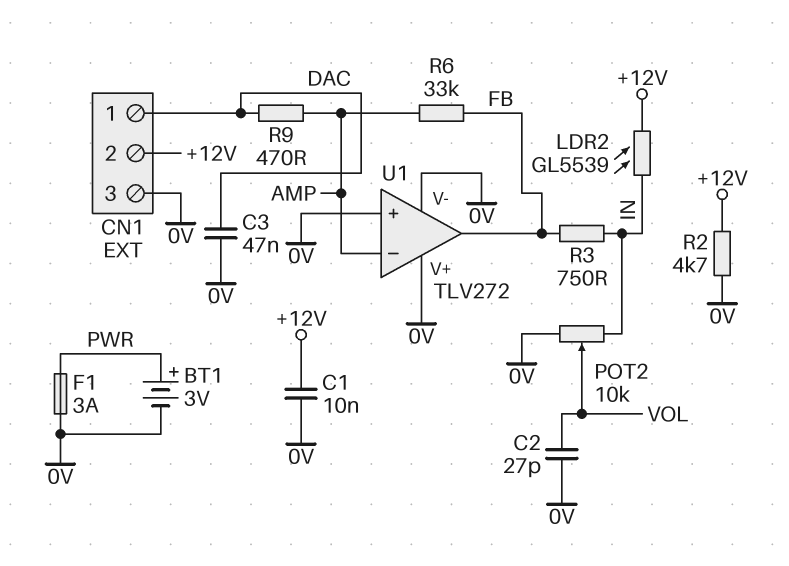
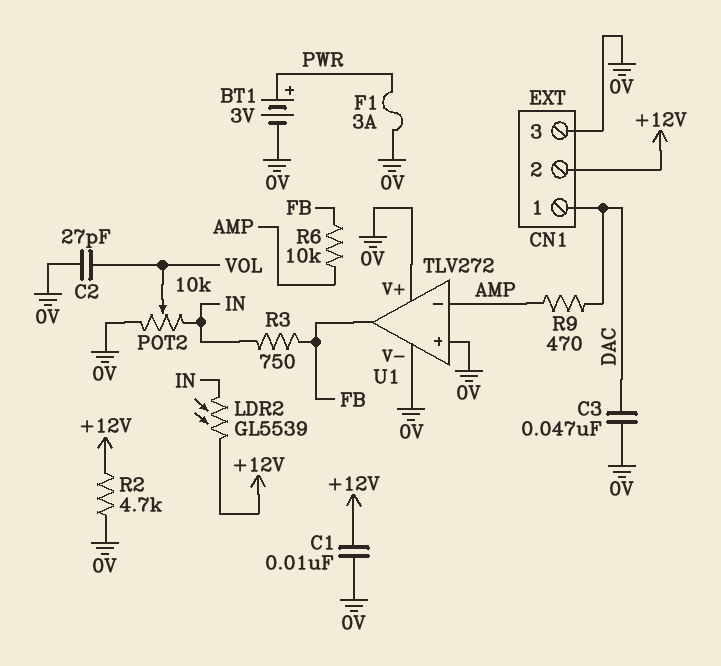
R6: 33k (AMP, FB) -> 10k (AMP, FB)

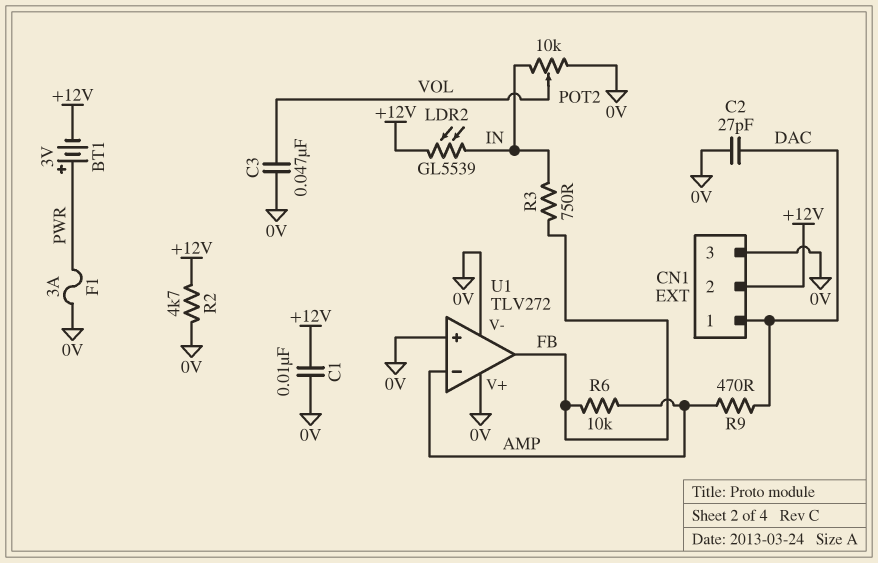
BT1: 3V (plus PWR, minus 0V) -> 3V (plus PWR, minus +12V)
C2: 27pF (0V, VOL) -> 27pF (0V, DAC)
C3: 47nF (0V, DAC) -> 47nF (0V, VOL)

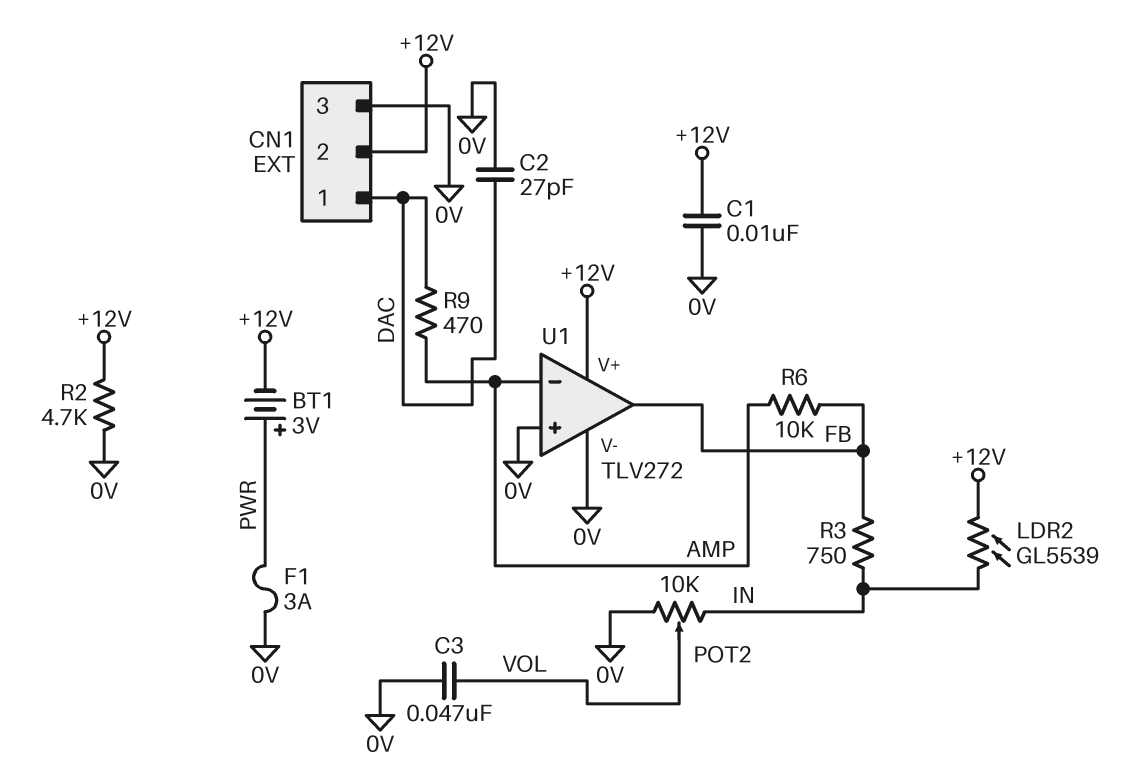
U1 pin V+: 0V -> +12V

